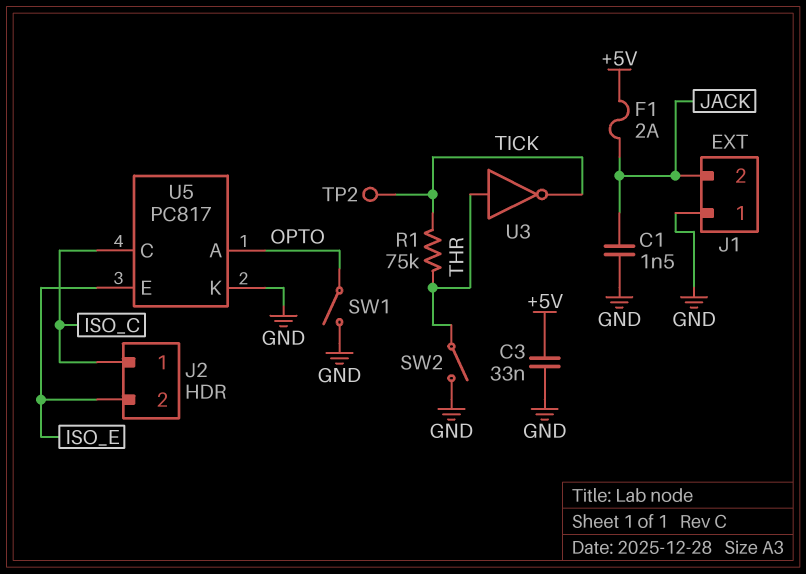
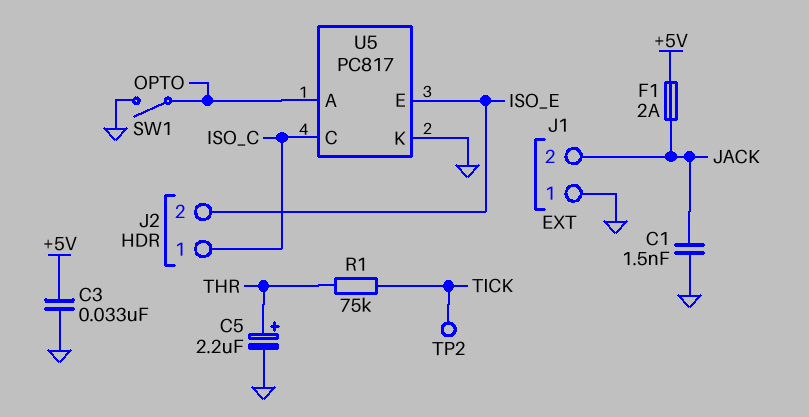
C5: none -> 2.2uF (plus THR, minus GND)
SW2: switch (GND, THR) -> none
U3: NOT (in THR, out TICK) -> none

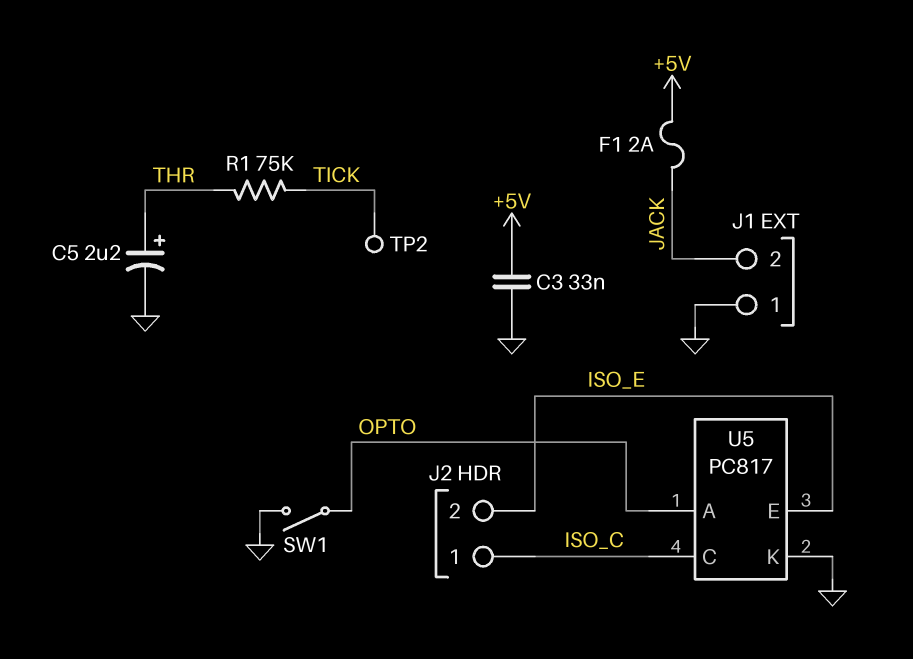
C1: 1.5nF (GND, JACK) -> none

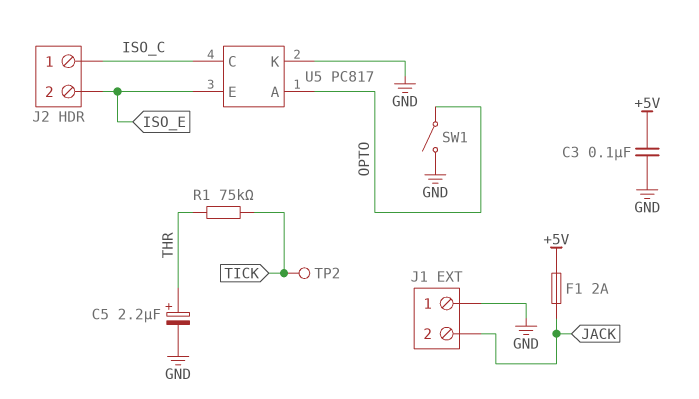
C3: 33nF (+5V, GND) -> 100nF (+5V, GND)

